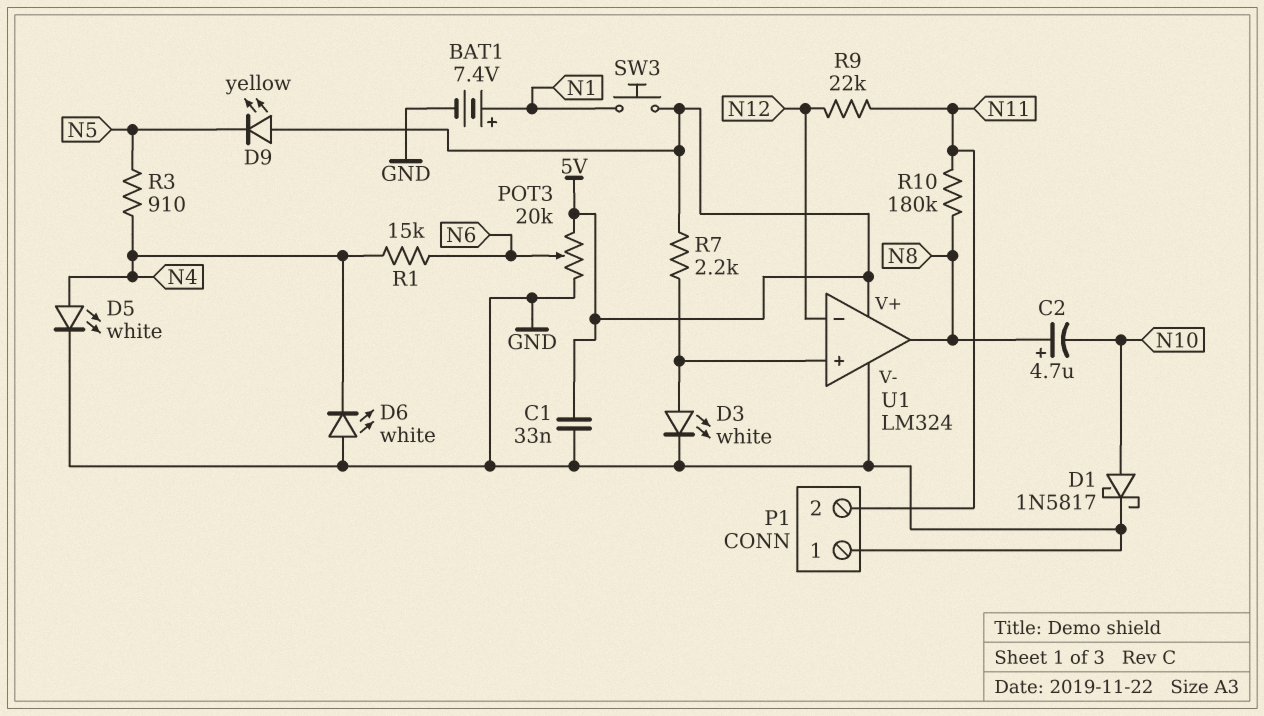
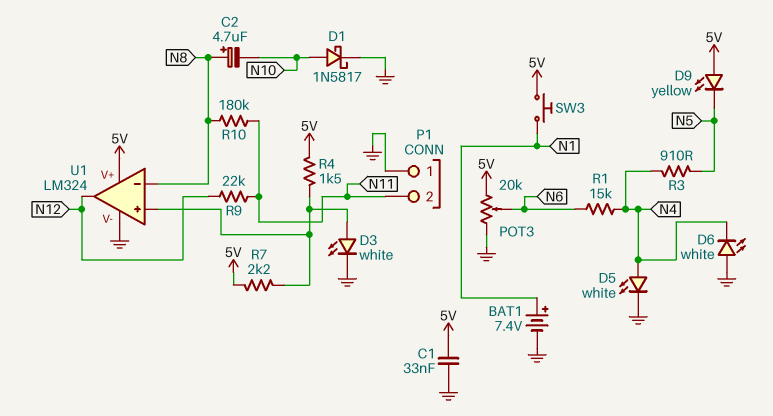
R4: none -> 1.5k (5V, U1/in+)
U1 pin in-: N12 -> N8
U1 pin out: N8 -> N12

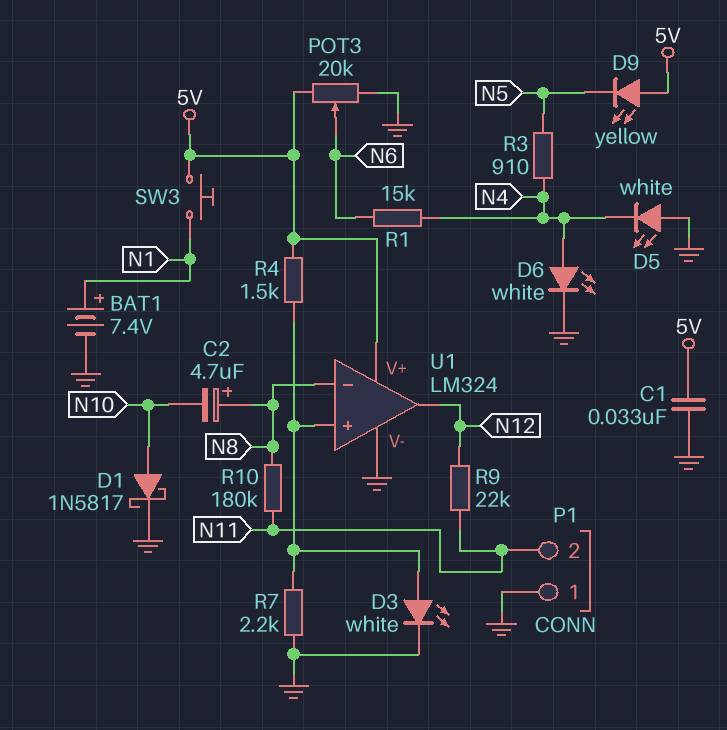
D5: LED white (A N4, K GND) -> LED white (A GND, K N4)
D6: LED white (A GND, K N4) -> LED white (A N4, K GND)
R7: 2.2k (5V, U1/in+) -> 2.2k (GND, U1/in+)

